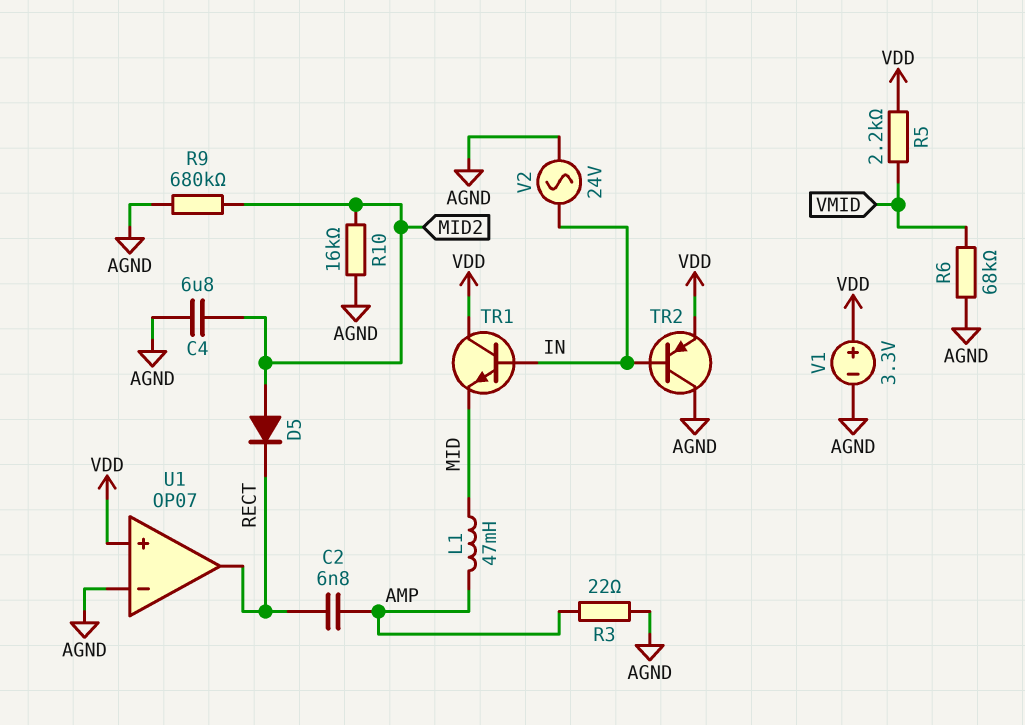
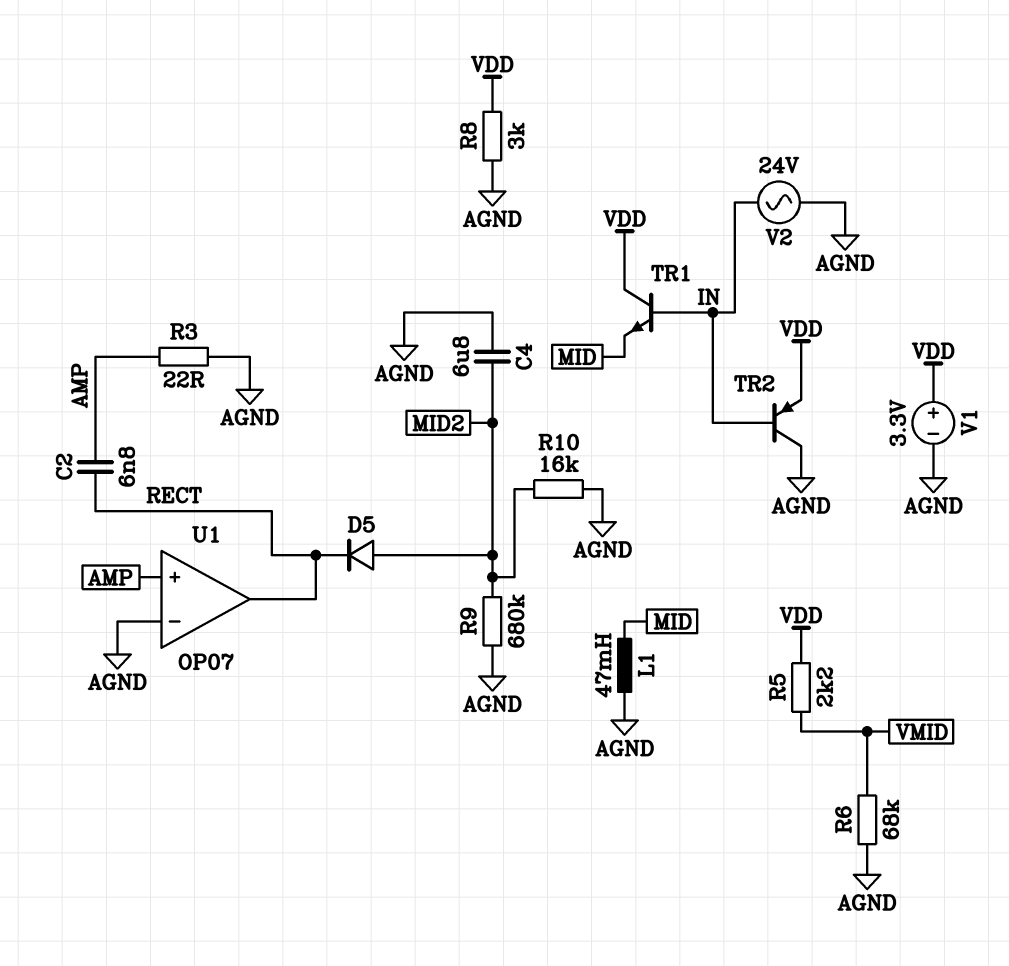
L1: 47mH (AMP, MID) -> 47mH (AGND, MID)
R8: none -> 3k (AGND, VDD)
U1 pin in+: VDD -> AMP

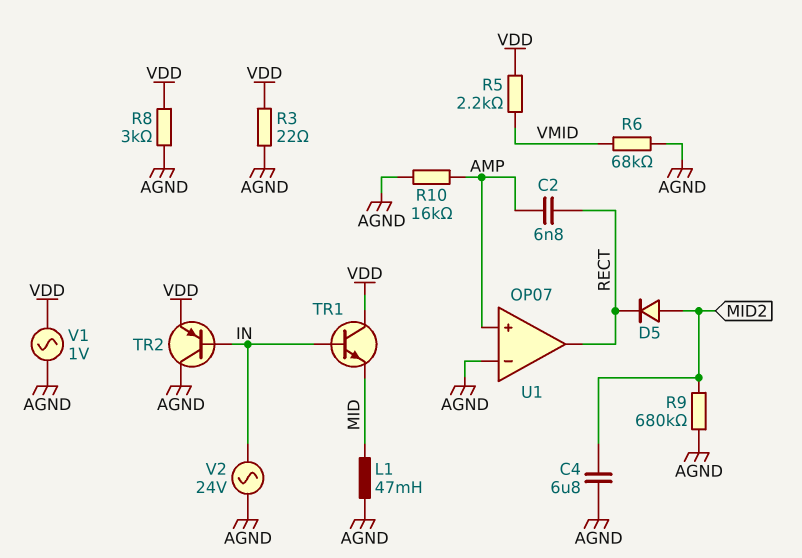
R3: 22 (AGND, AMP) -> 22 (AGND, VDD)
R10: 16k (AGND, MID2) -> 16k (AGND, AMP)
V1: 3.3V (plus VDD, minus AGND) -> AC 1V (AGND, VDD)

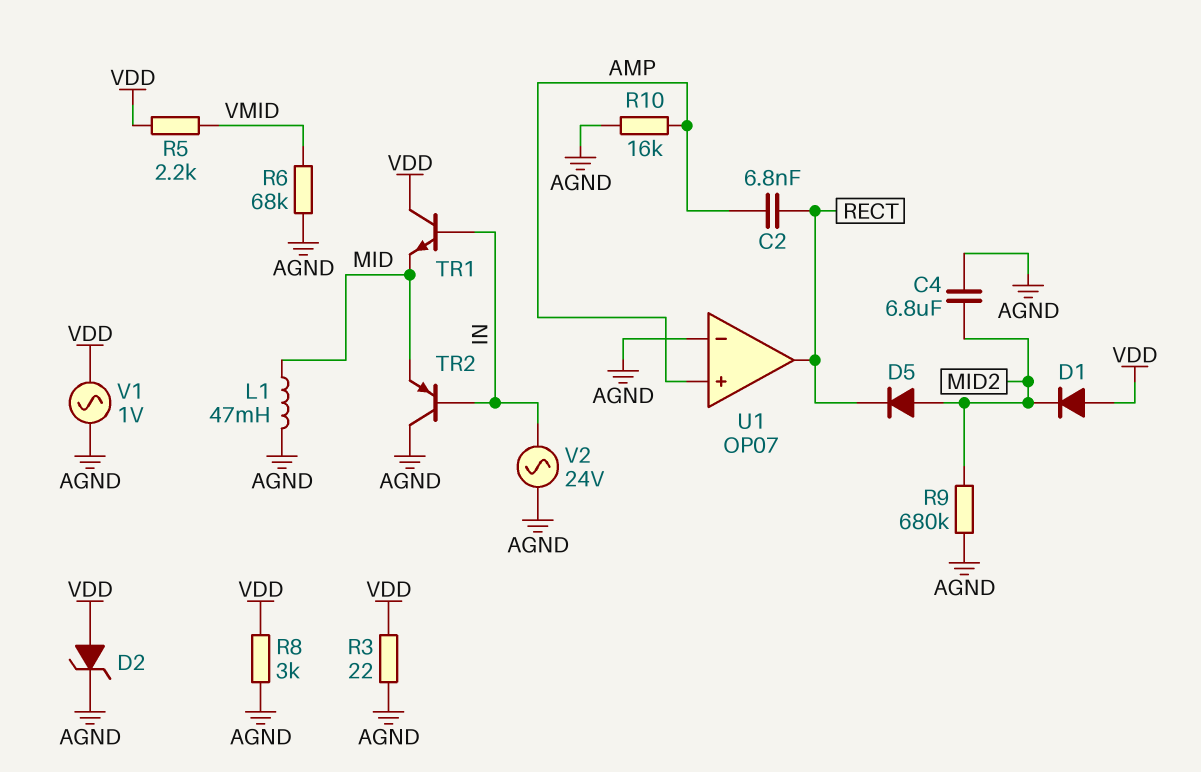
D1: none -> diode (A VDD, K MID2)
D2: none -> zener (A VDD, K AGND)
TR2: PNP (B IN, C AGND, E VDD) -> PNP (B IN, C AGND, E MID)

